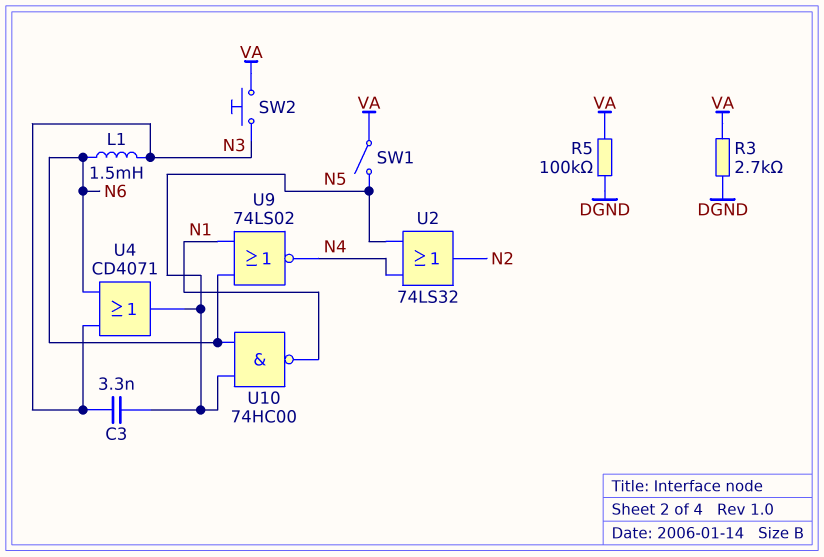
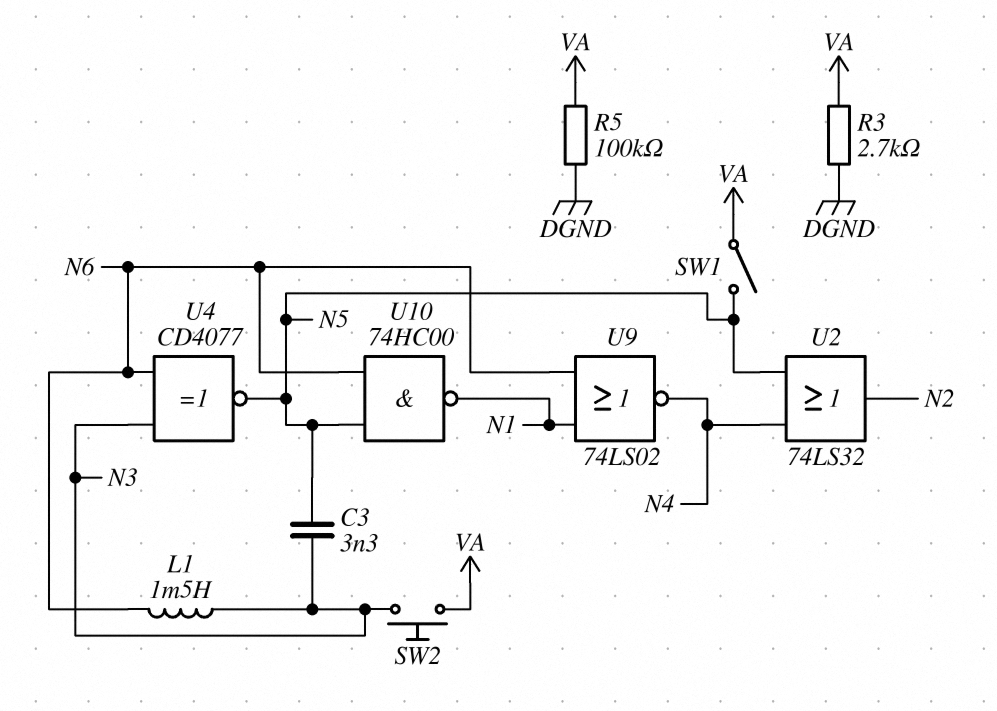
U4: OR CD4071 (in N3, in N6, out N5) -> XNOR CD4077 (in N3, in N6, out N5)

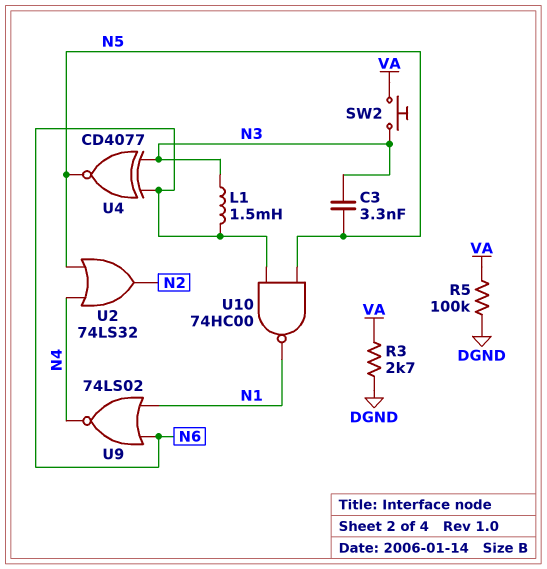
SW1: switch (N5, VA) -> none

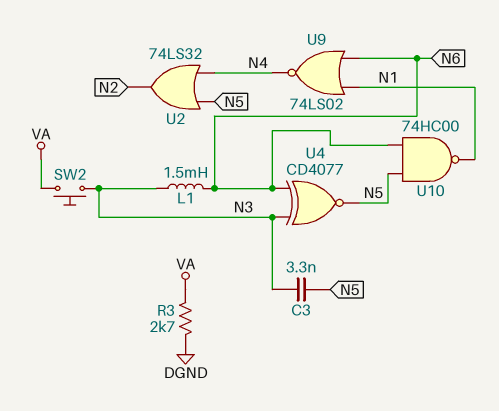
R5: 100k (DGND, VA) -> none

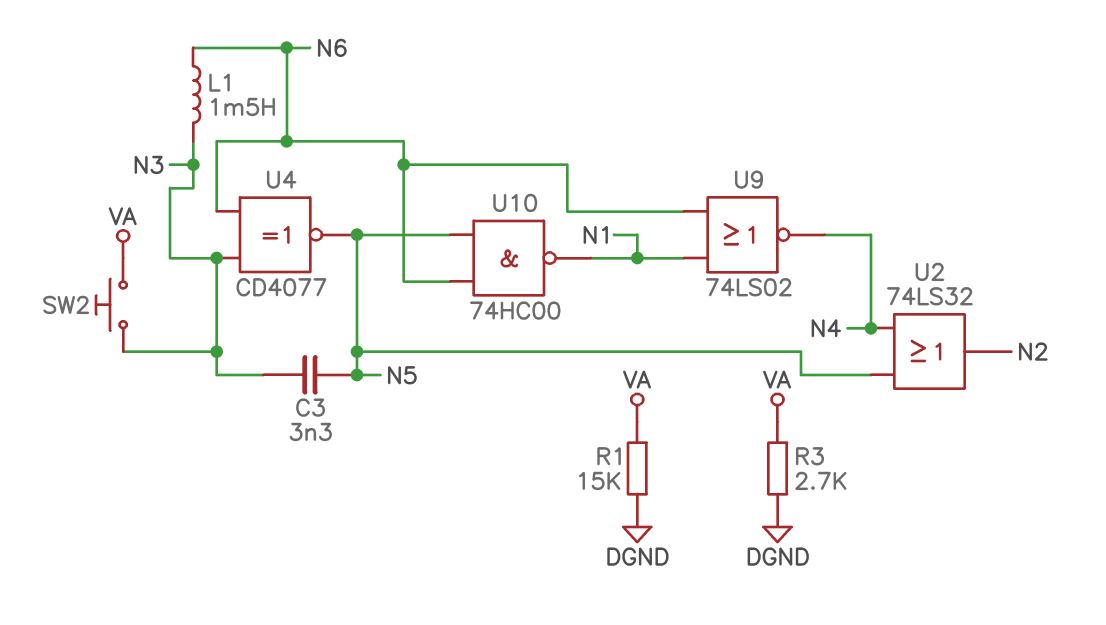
R1: none -> 15k (DGND, VA)

